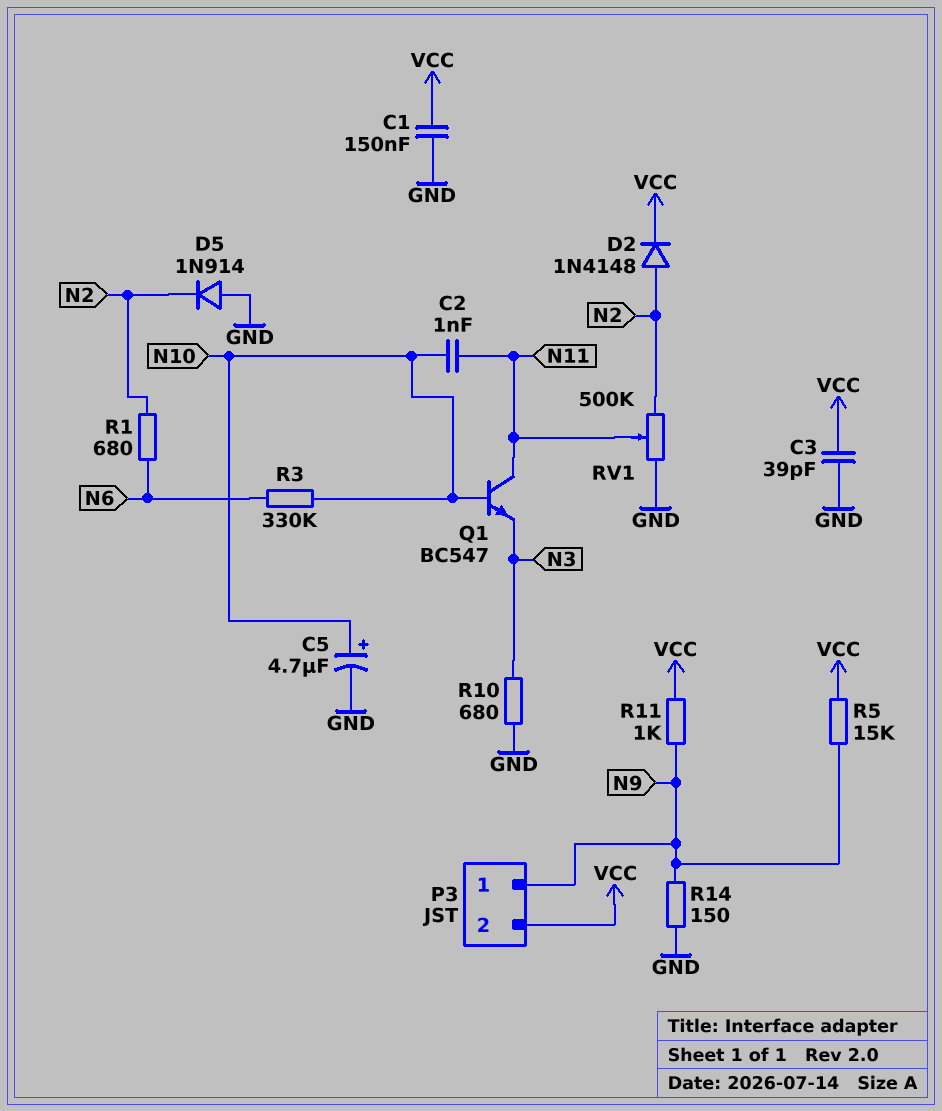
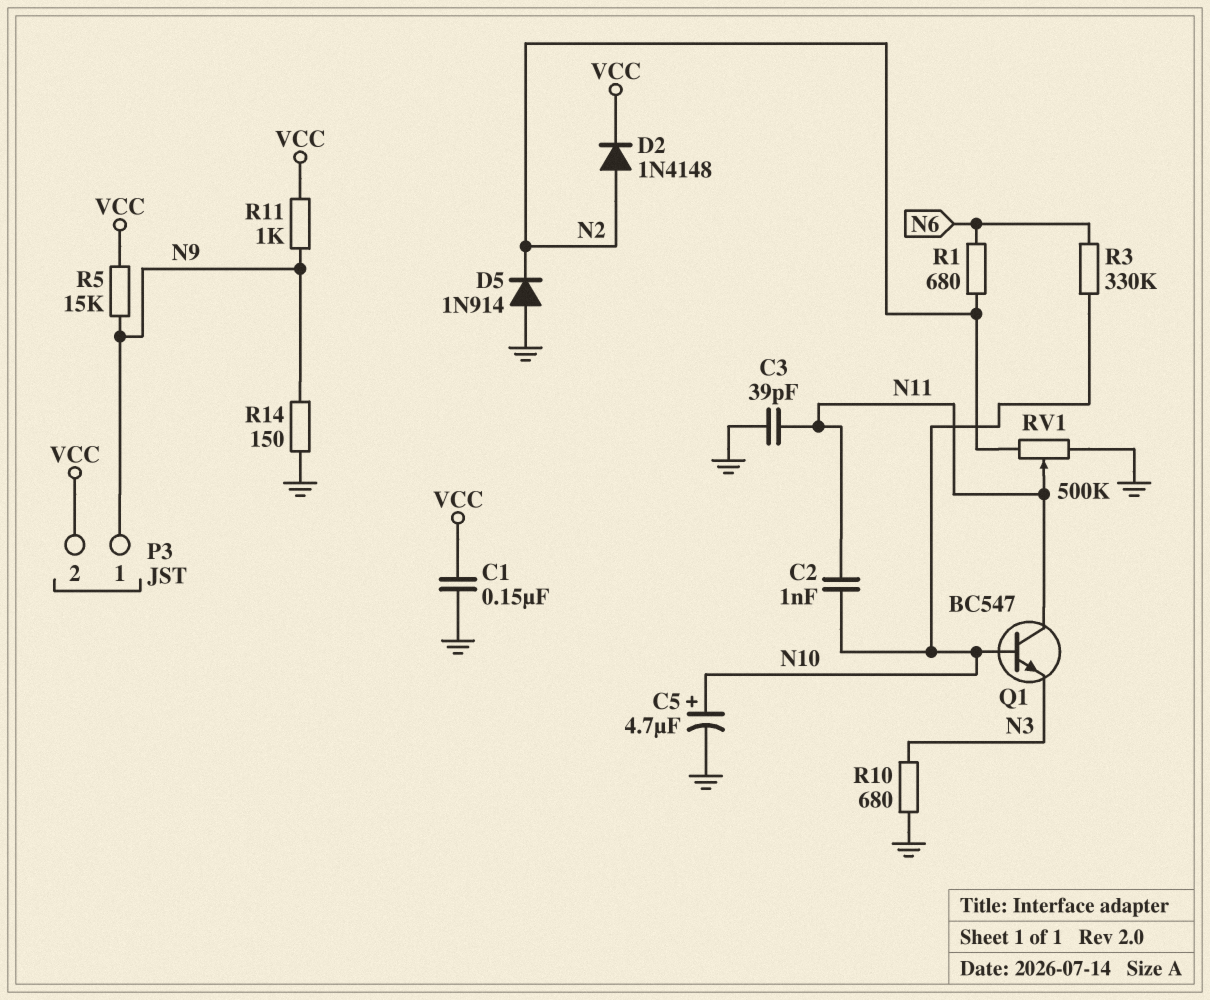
C3: 39pF (GND, VCC) -> 39pF (GND, N11)

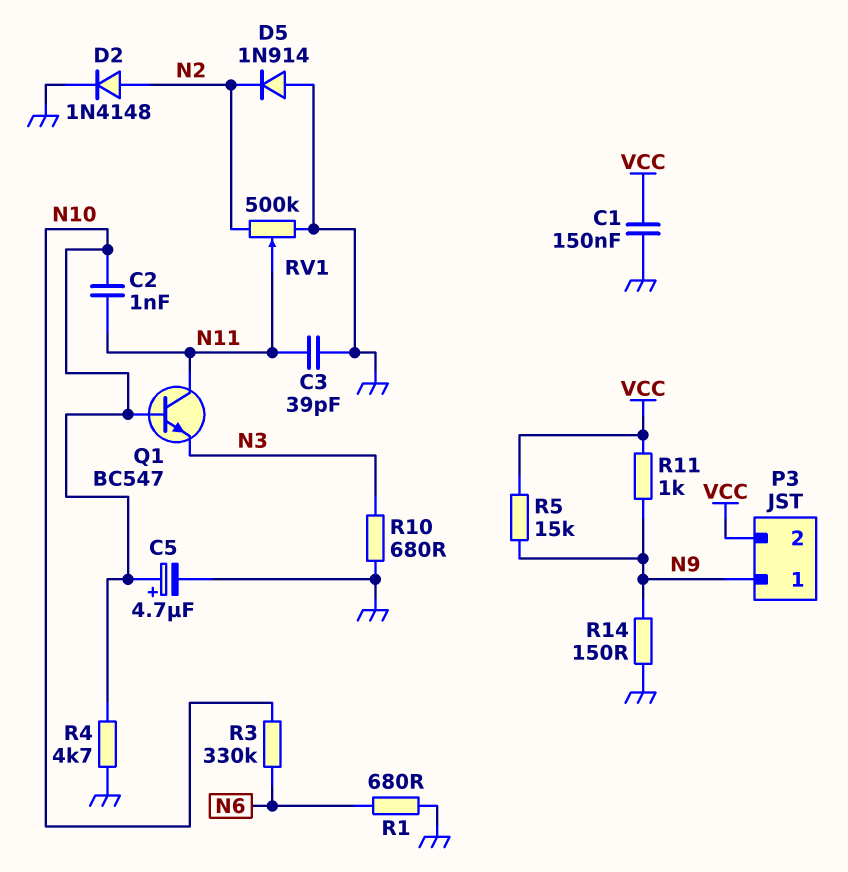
D2: diode 1N4148 (A N2, K VCC) -> diode 1N4148 (A N2, K GND)
R1: 680 (N2, N6) -> 680 (GND, N6)
R4: none -> 4.7k (GND, N10)

